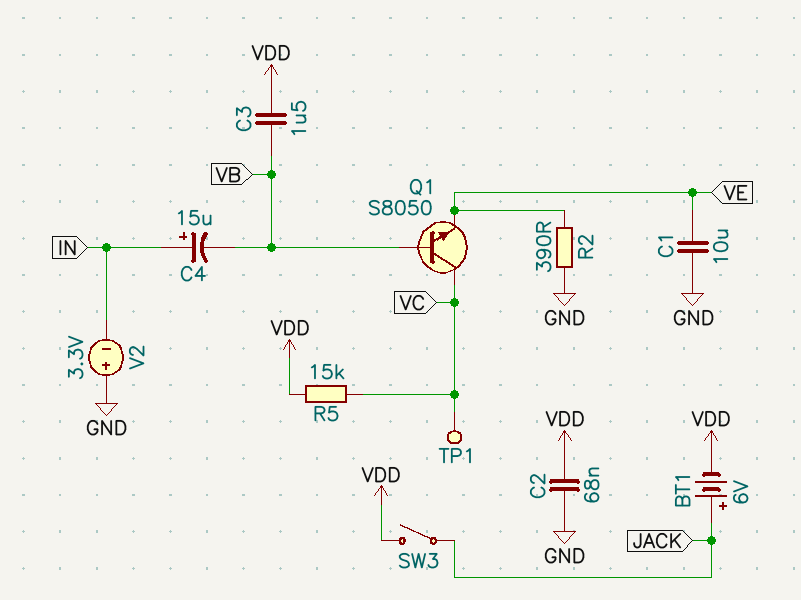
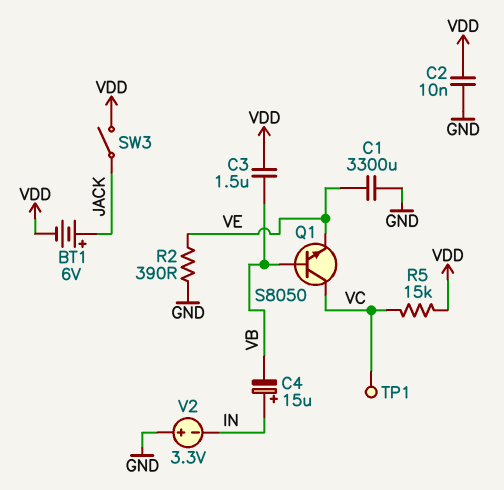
C1: 10uF (GND, VE) -> 3300uF (GND, VE)
C2: 68nF (GND, VDD) -> 10nF (GND, VDD)

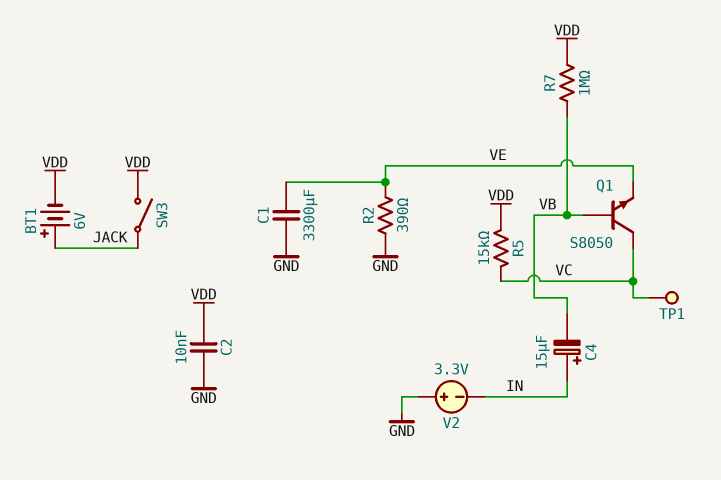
C3: 1.5uF (VB, VDD) -> none
R7: none -> 1M (VB, VDD)

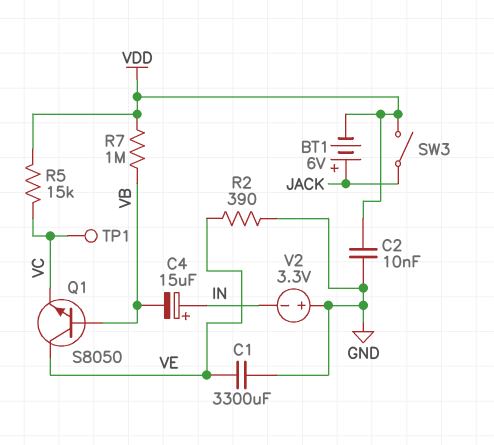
Q1: NPN S8050 (B VB, C VC, E VE) -> NPN S8050 (B VB, C VE, E VC)

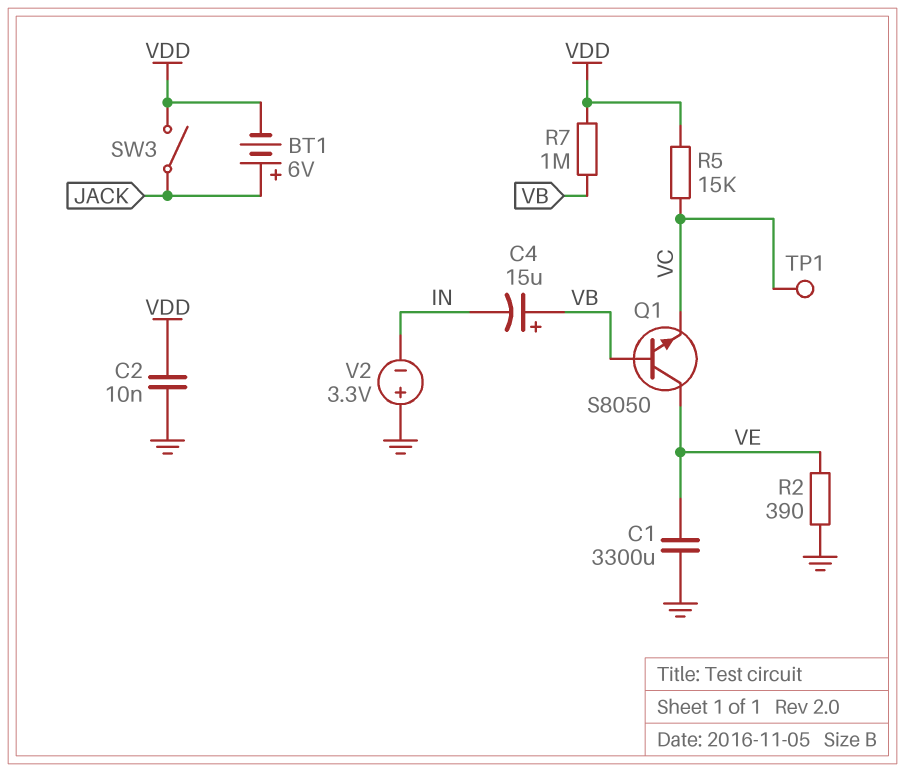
C4: 15uF (plus IN, minus VB) -> 15uF (plus VB, minus IN)

